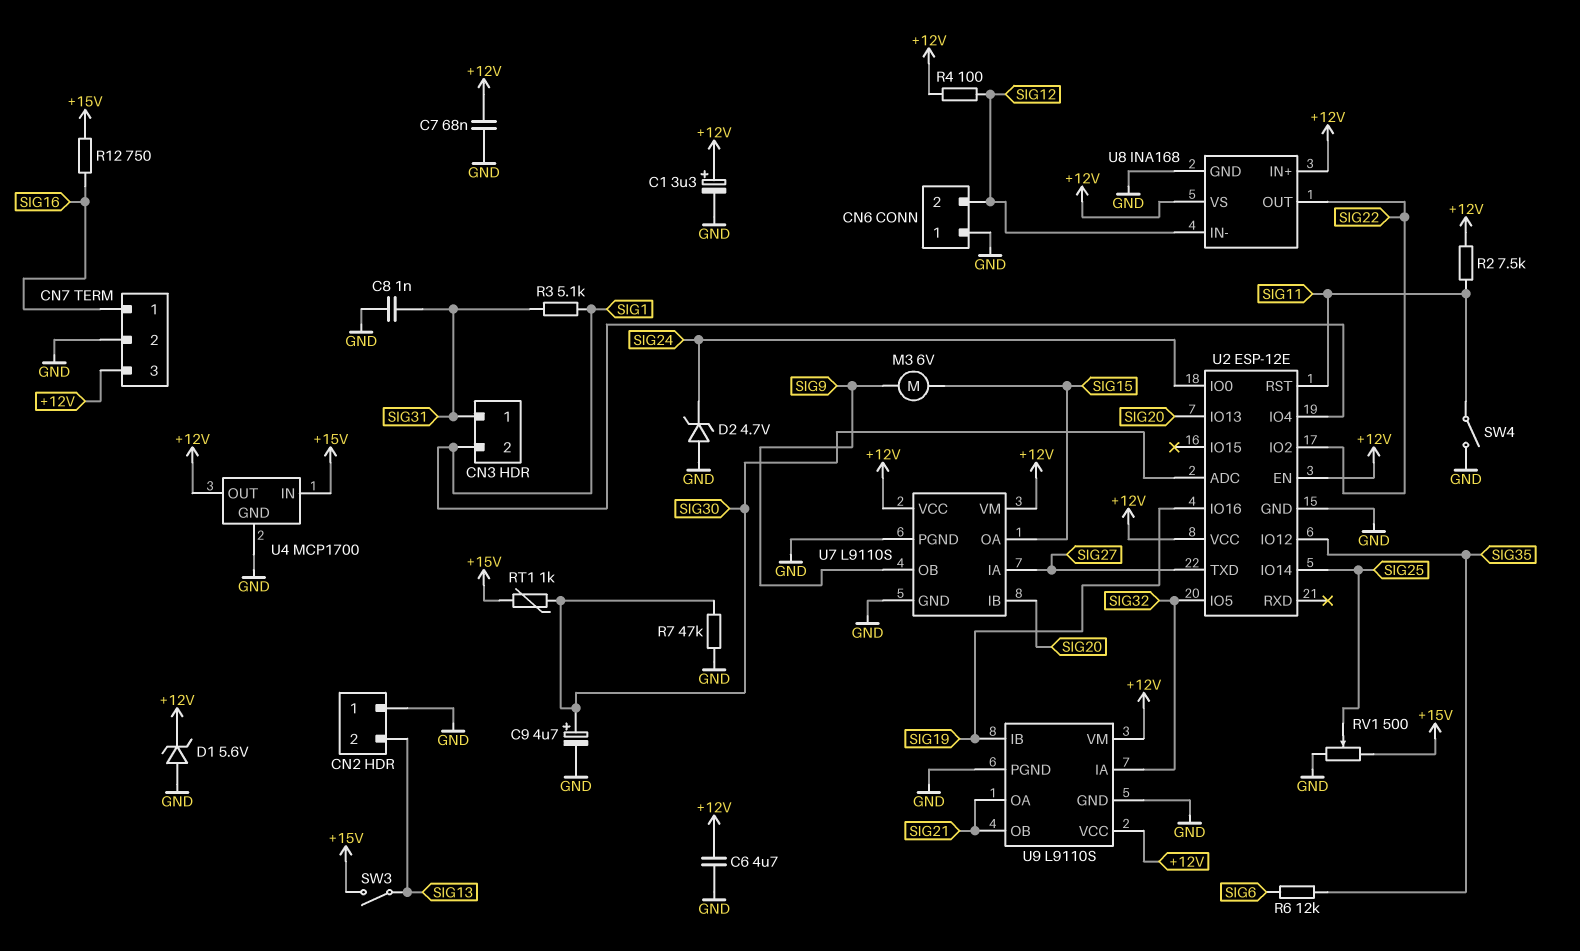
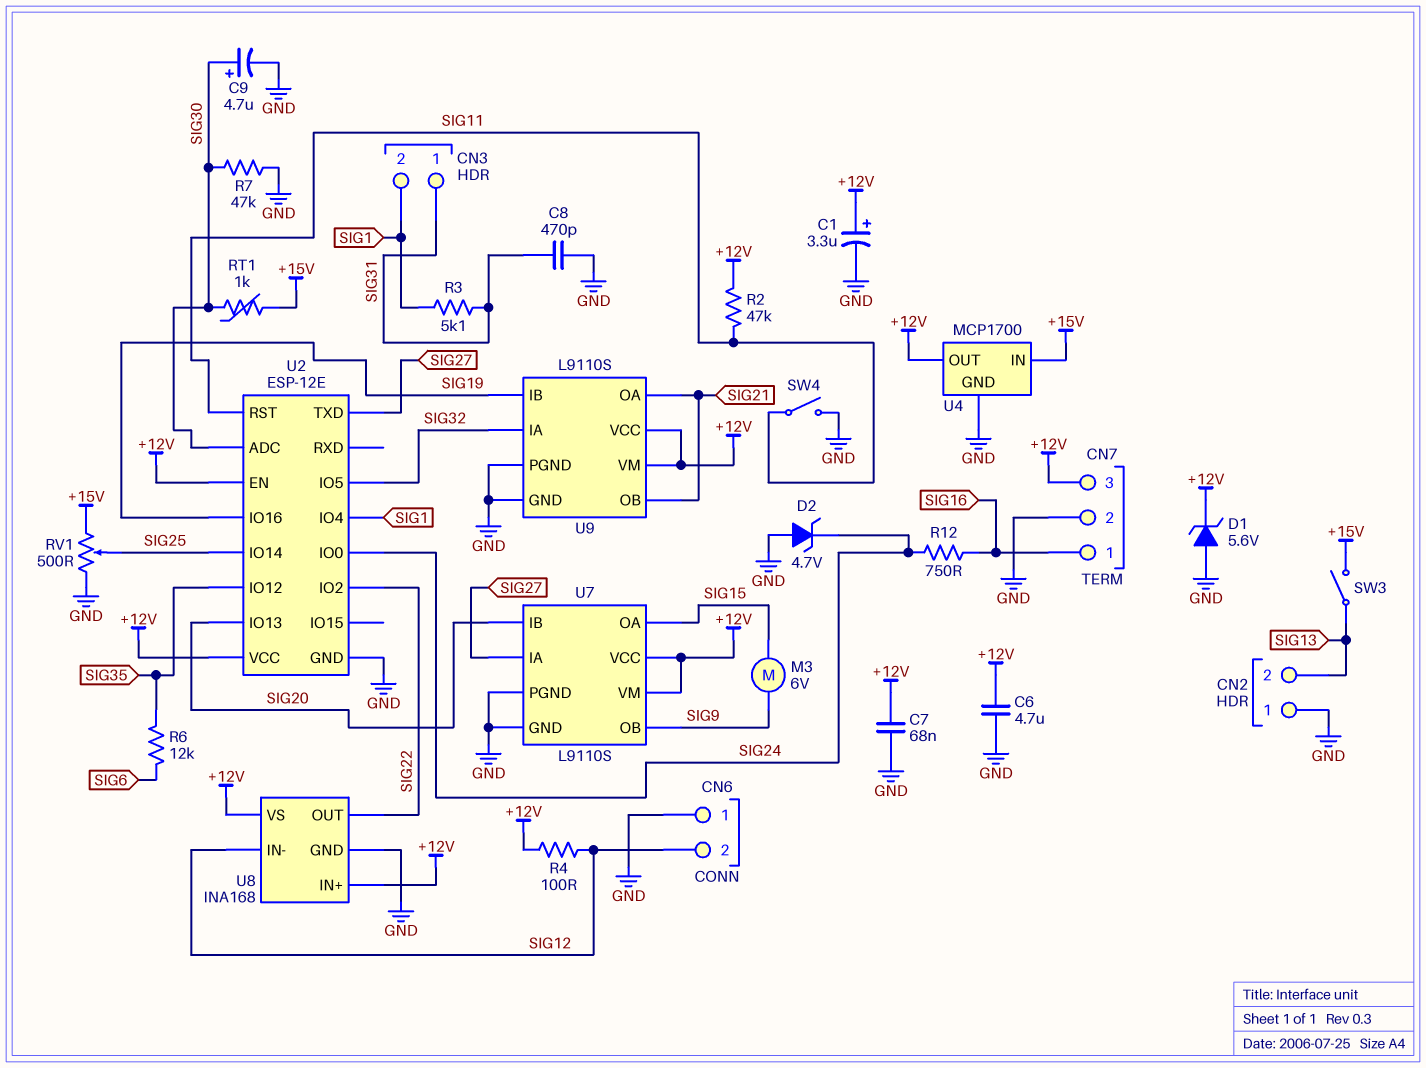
C8: 1nF (GND, SIG31) -> 470pF (GND, SIG31)
R2: 7.5k (+12V, SIG11) -> 47k (+12V, SIG11)
R12: 750 (+15V, SIG16) -> 750 (SIG16, SIG24)

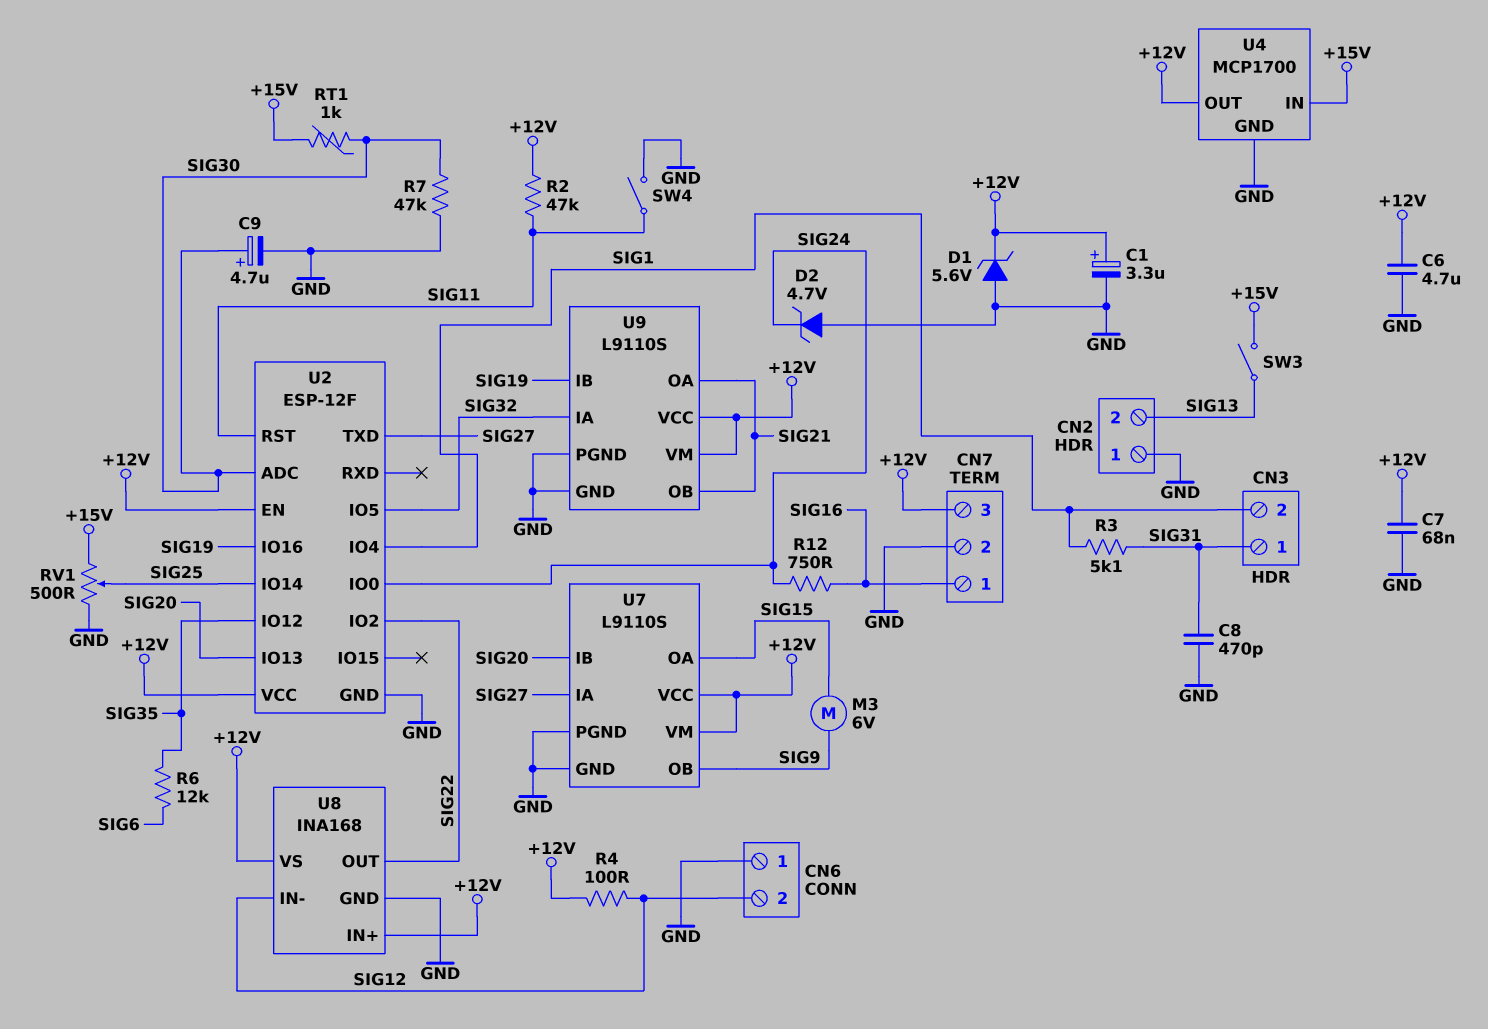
U2: ESP-12E -> ESP-12F

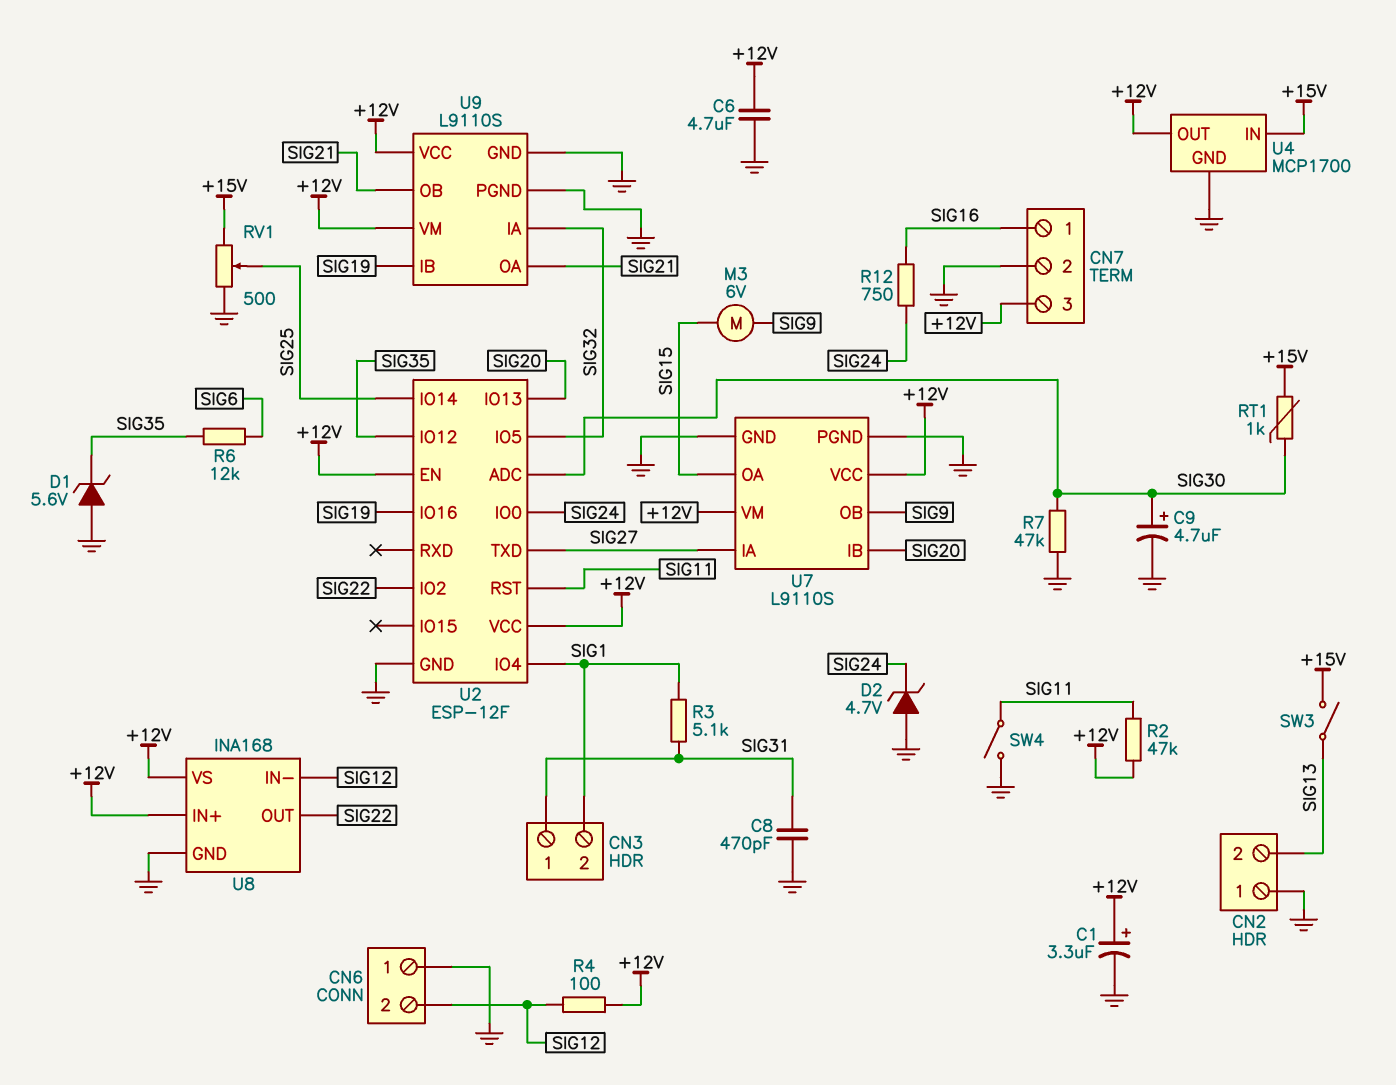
C7: 68nF (+12V, GND) -> none
D1: zener 5.6V (A GND, K +12V) -> zener 5.6V (A GND, K SIG35)

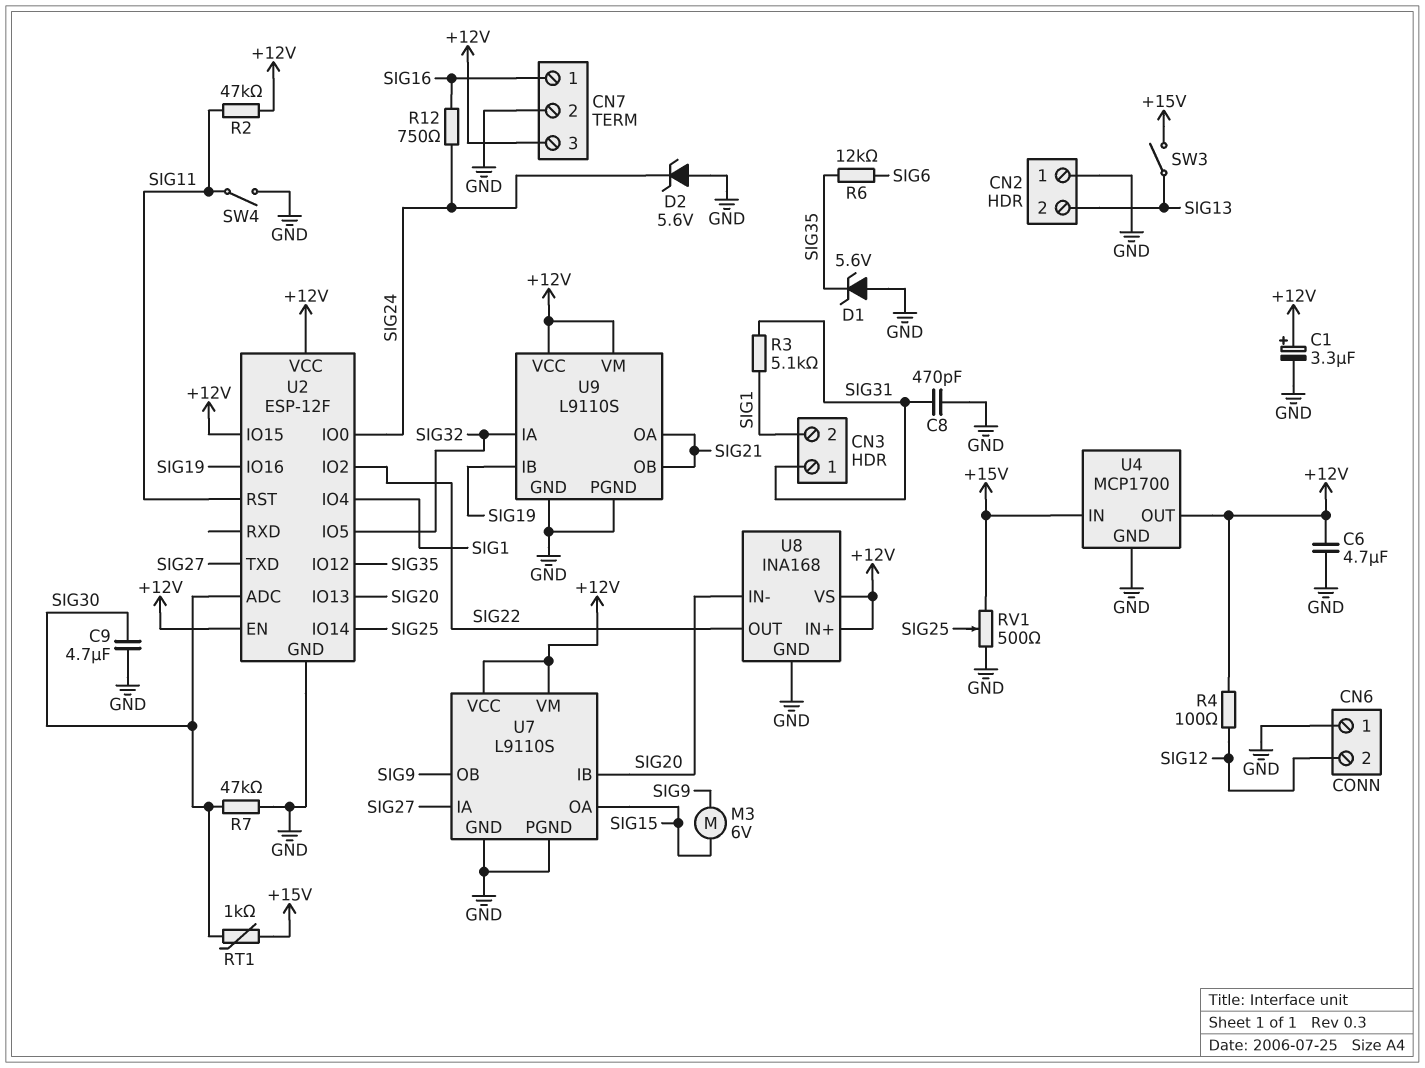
C9: 4.7uF (plus SIG30, minus GND) -> 4.7uF (GND, SIG30)
D2: zener 4.7V (A GND, K SIG24) -> zener 5.6V (A GND, K SIG24)
U2 pin IO15: none -> +12V
U8 pin IN-: SIG12 -> SIG20

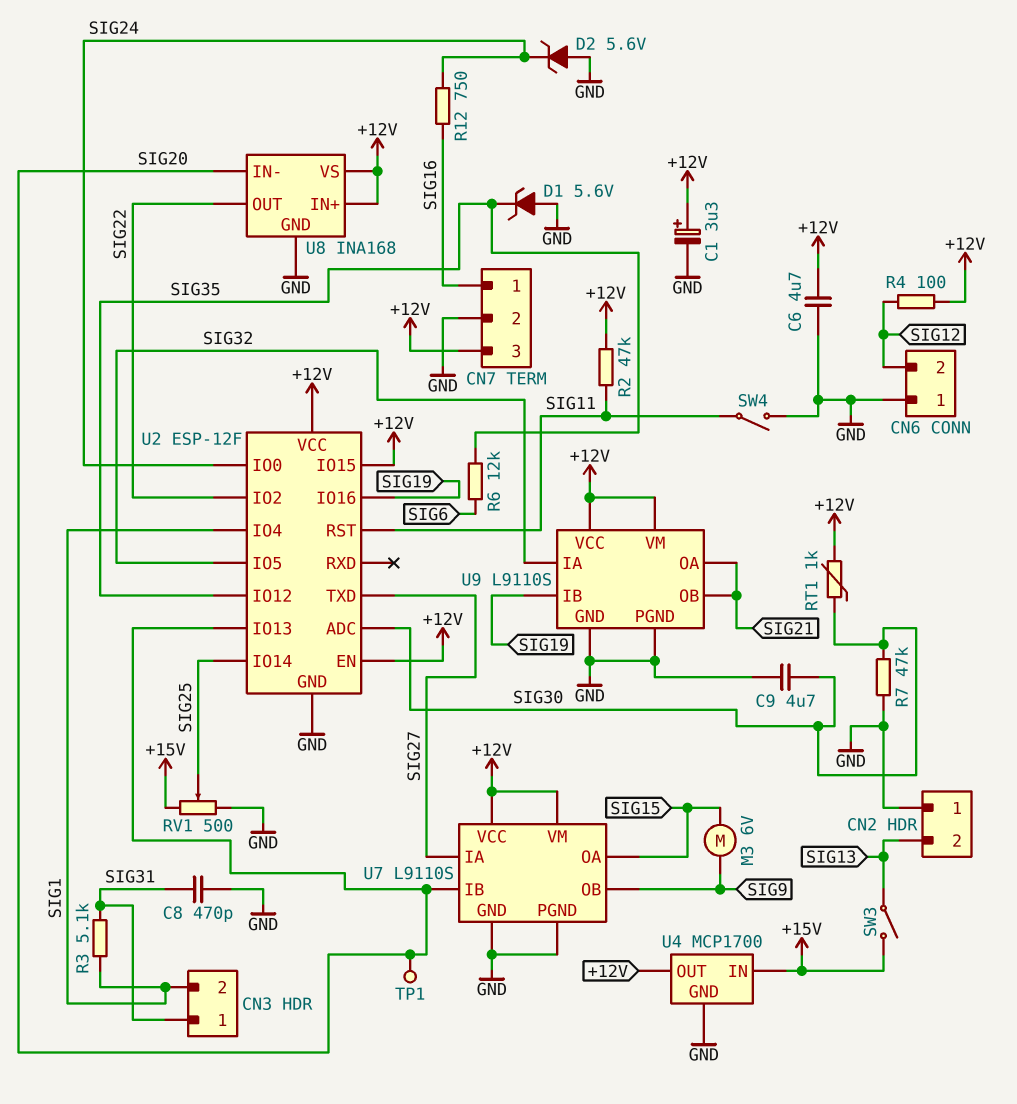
RT1: 1k (+15V, SIG30) -> 1k (+12V, SIG30)
TP1: none -> test point (SIG20)

